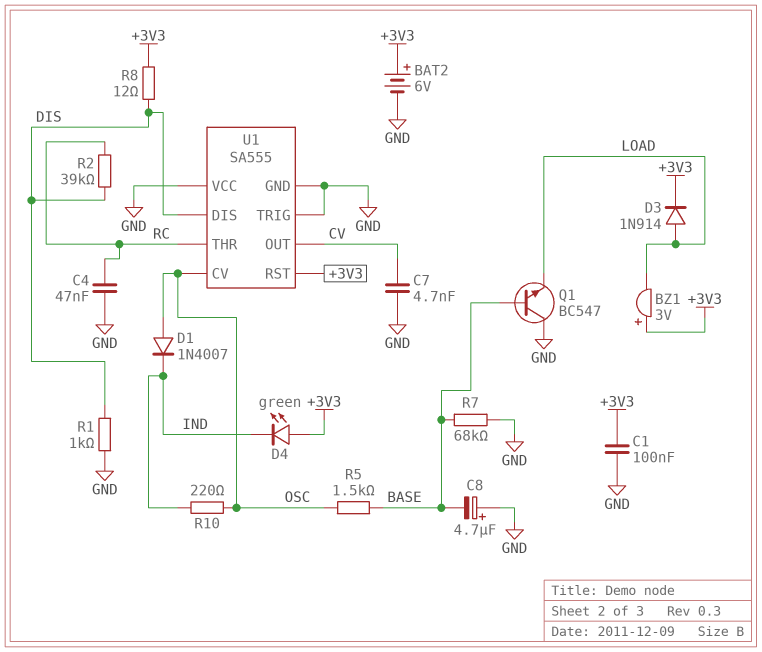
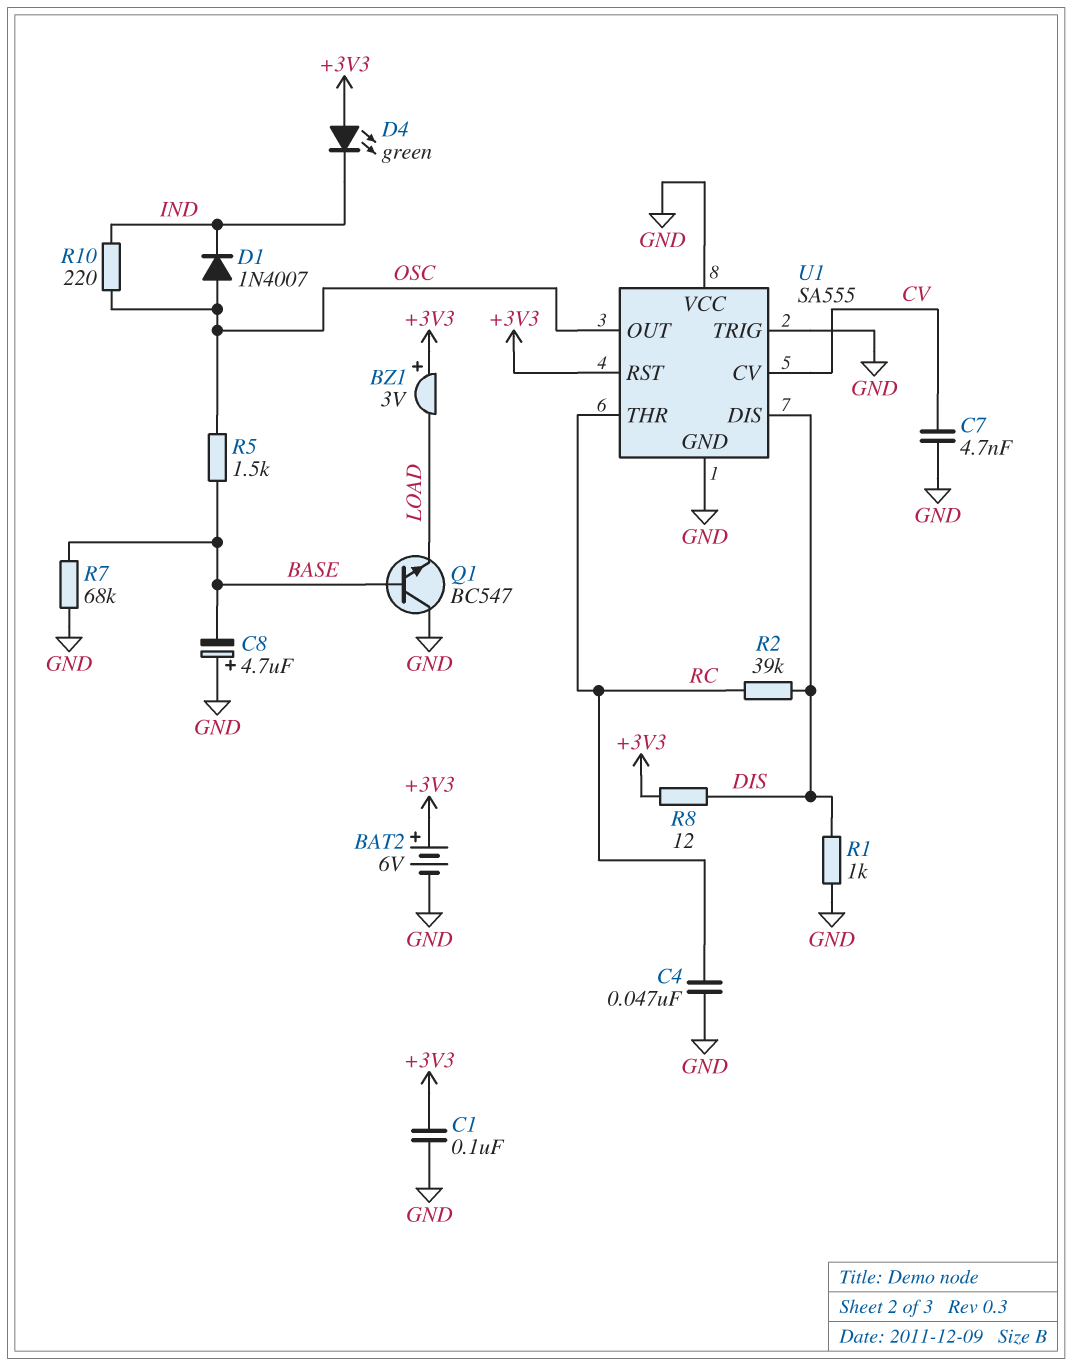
D3: diode 1N914 (A LOAD, K +3V3) -> none
U1 pin CV: OSC -> CV
U1 pin OUT: CV -> OSC

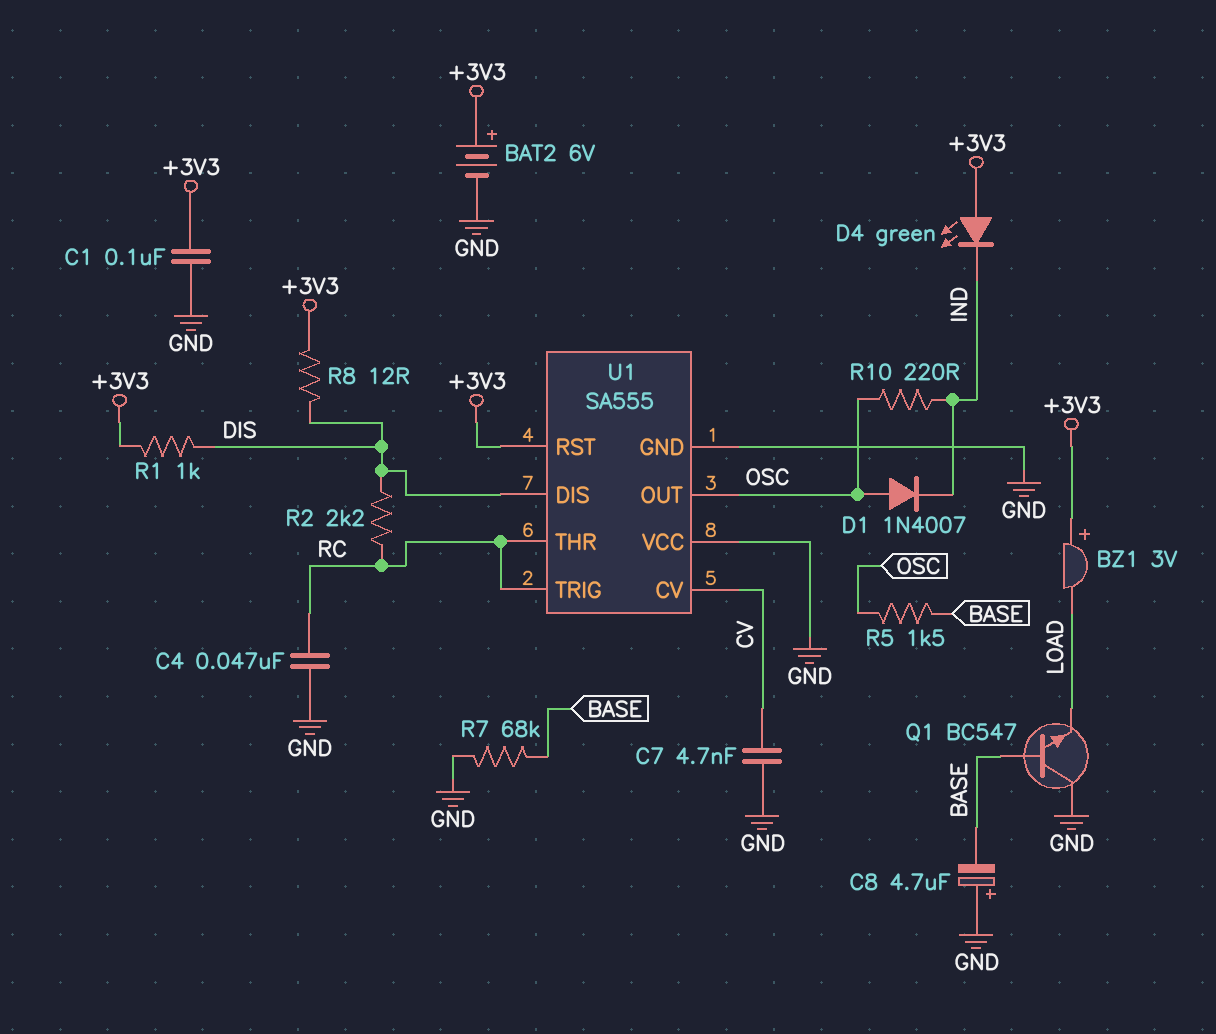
R1: 1k (DIS, GND) -> 1k (+3V3, DIS)
R2: 39k (DIS, RC) -> 2.2k (DIS, RC)
U1 pin TRIG: GND -> RC

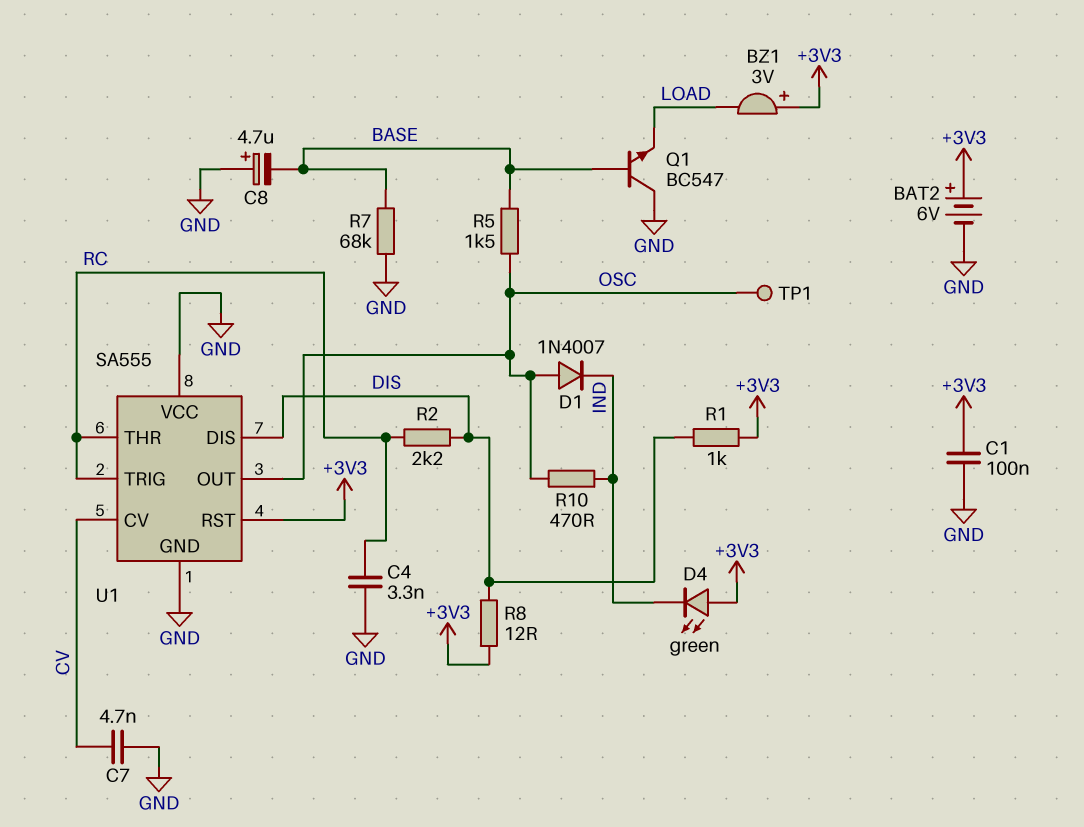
C4: 47nF (GND, RC) -> 3.3nF (GND, RC)
R10: 220 (IND, OSC) -> 470 (IND, OSC)
TP1: none -> test point (OSC)

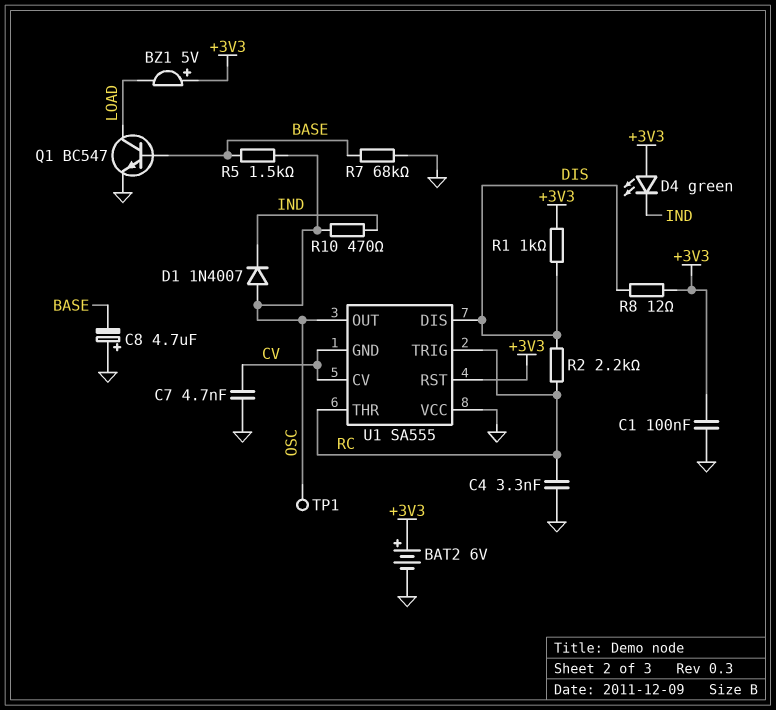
BZ1: buzzer 3V (plus +3V3, minus LOAD) -> buzzer 5V (plus +3V3, minus LOAD)
Q1: NPN BC547 (B BASE, C GND, E LOAD) -> NPN BC547 (B BASE, C LOAD, E GND)
U1 pin GND: GND -> CV

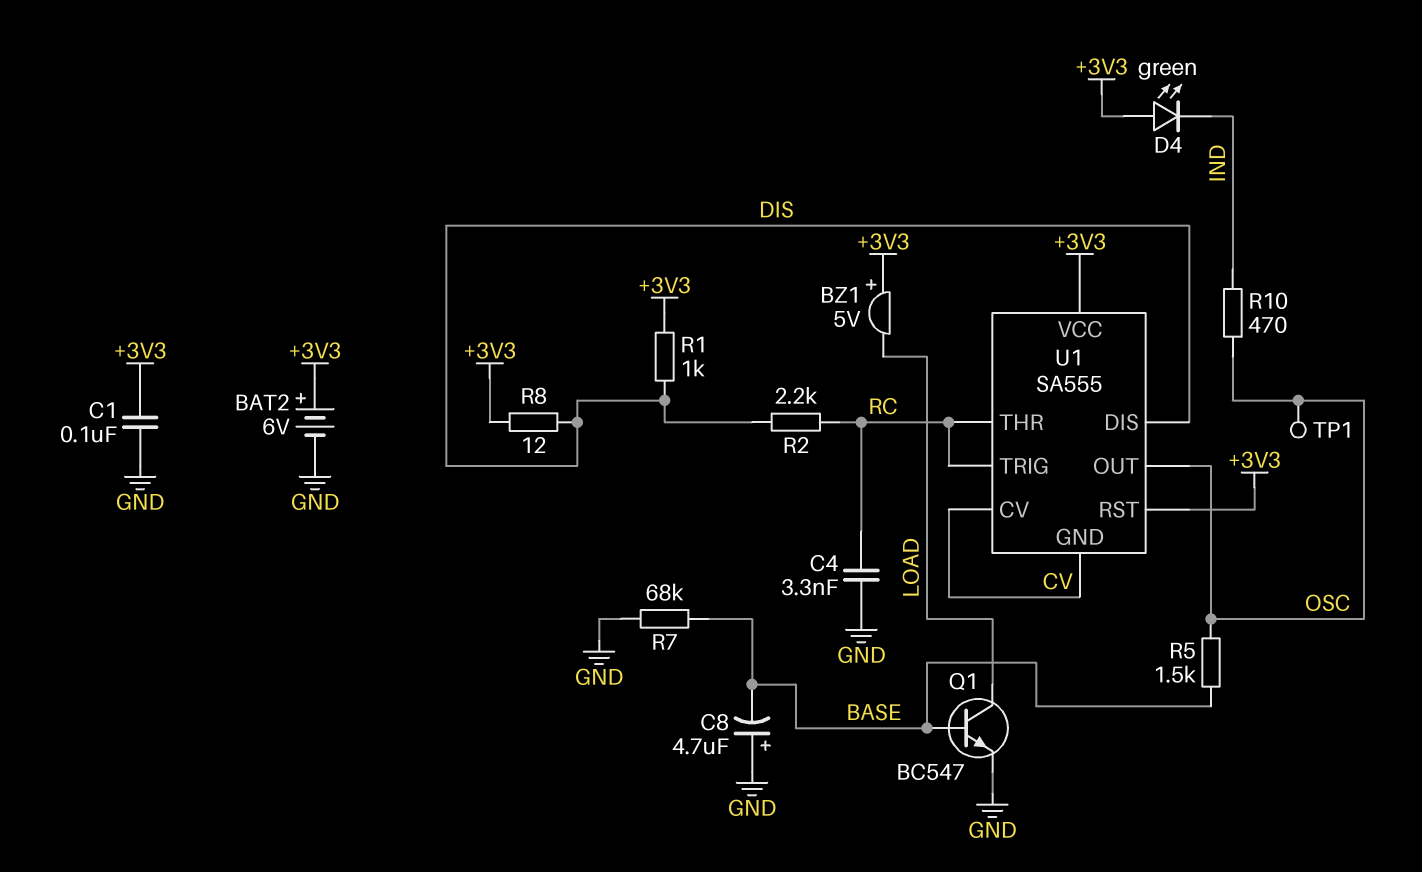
C7: 4.7nF (CV, GND) -> none
D1: diode 1N4007 (A OSC, K IND) -> none
U1 pin VCC: GND -> +3V3

